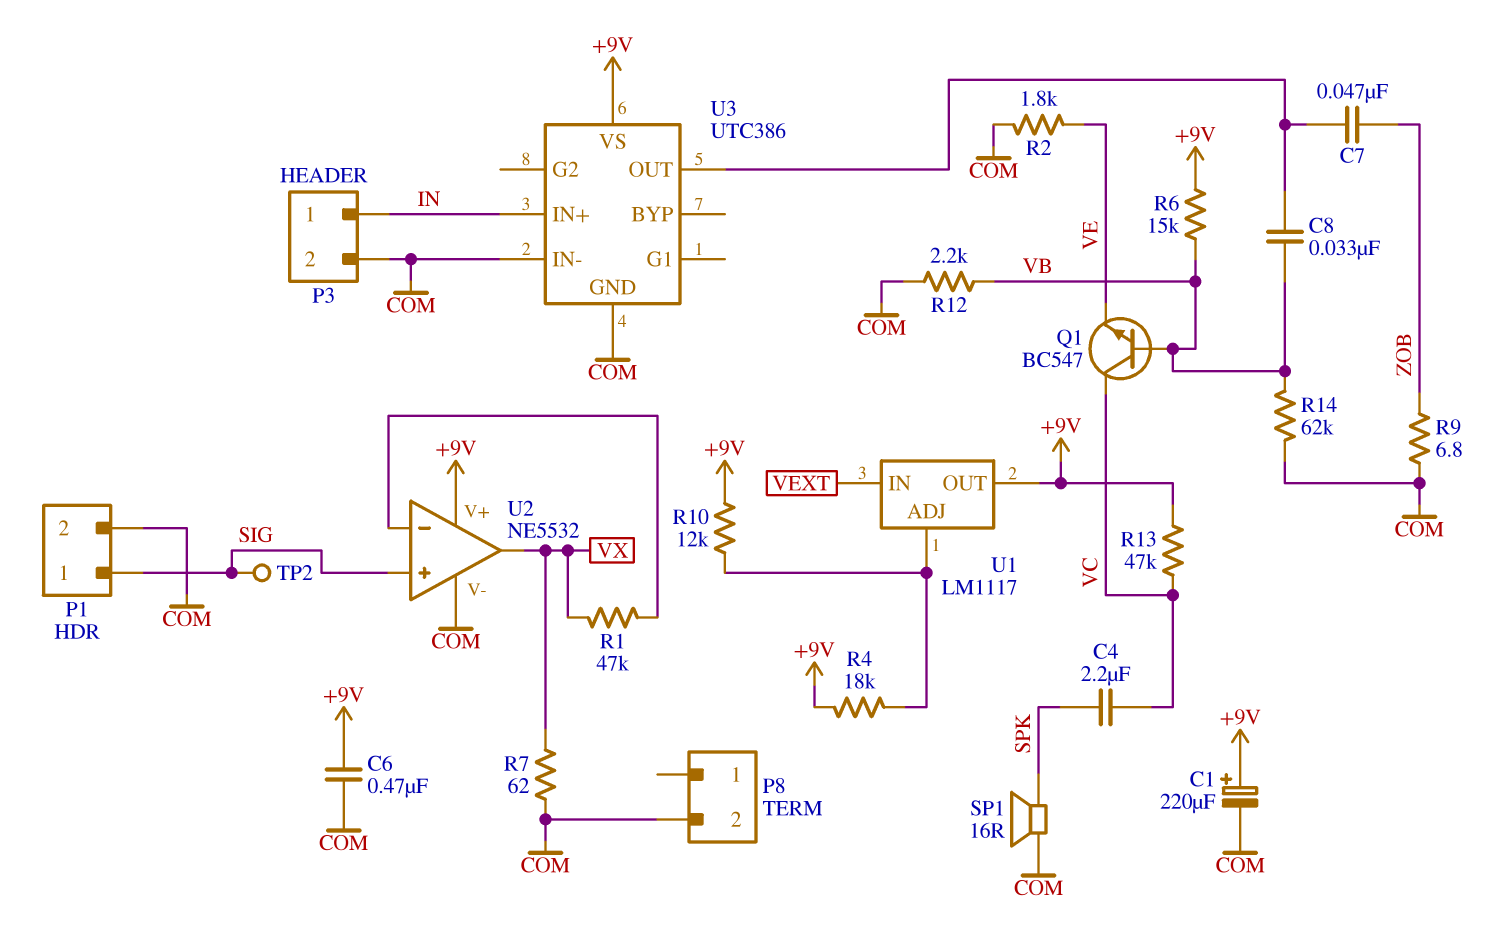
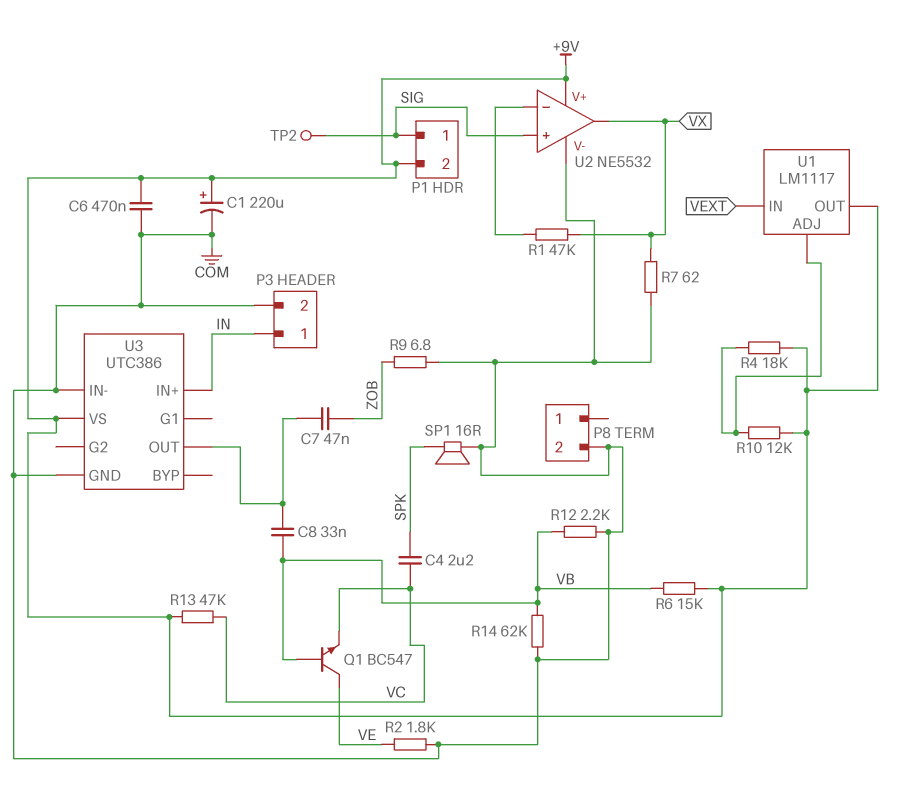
P1 pin 2: COM -> +9V
Q1: NPN BC547 (B VB, C VC, E VE) -> NPN BC547 (B VB, C VE, E VC)

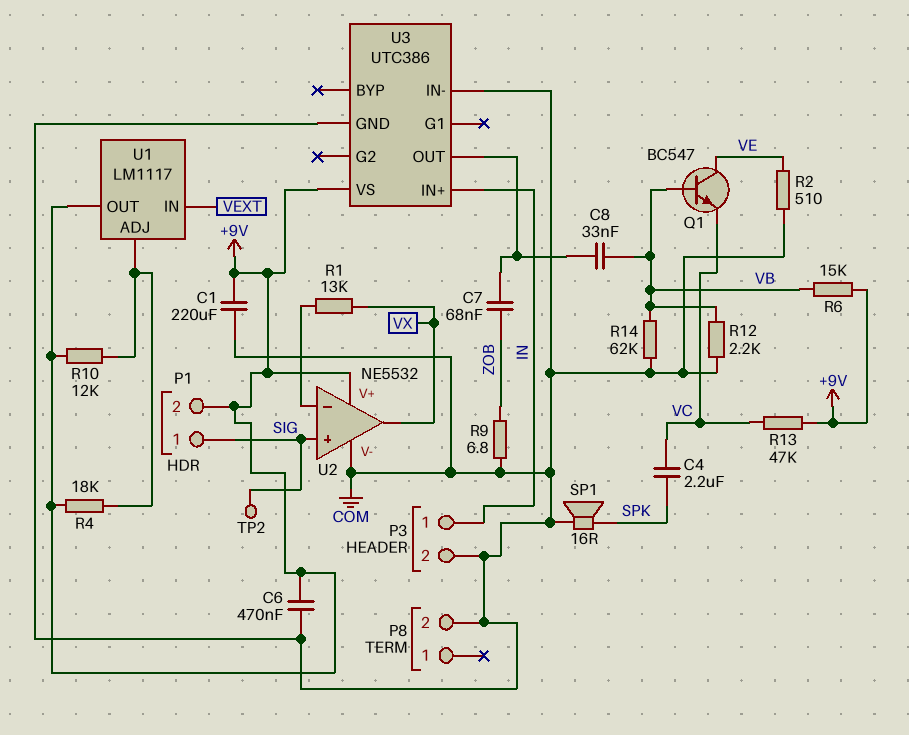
C1: 220uF (plus +9V, minus COM) -> 220uF (+9V, COM)
C7: 47nF (U3/OUT, ZOB) -> 68nF (U3/OUT, ZOB)
R1: 47k (U2/in-, VX) -> 13k (U2/in-, VX)
R2: 1.8k (COM, VE) -> 510 (COM, VE)
R7: 62 (COM, VX) -> none

